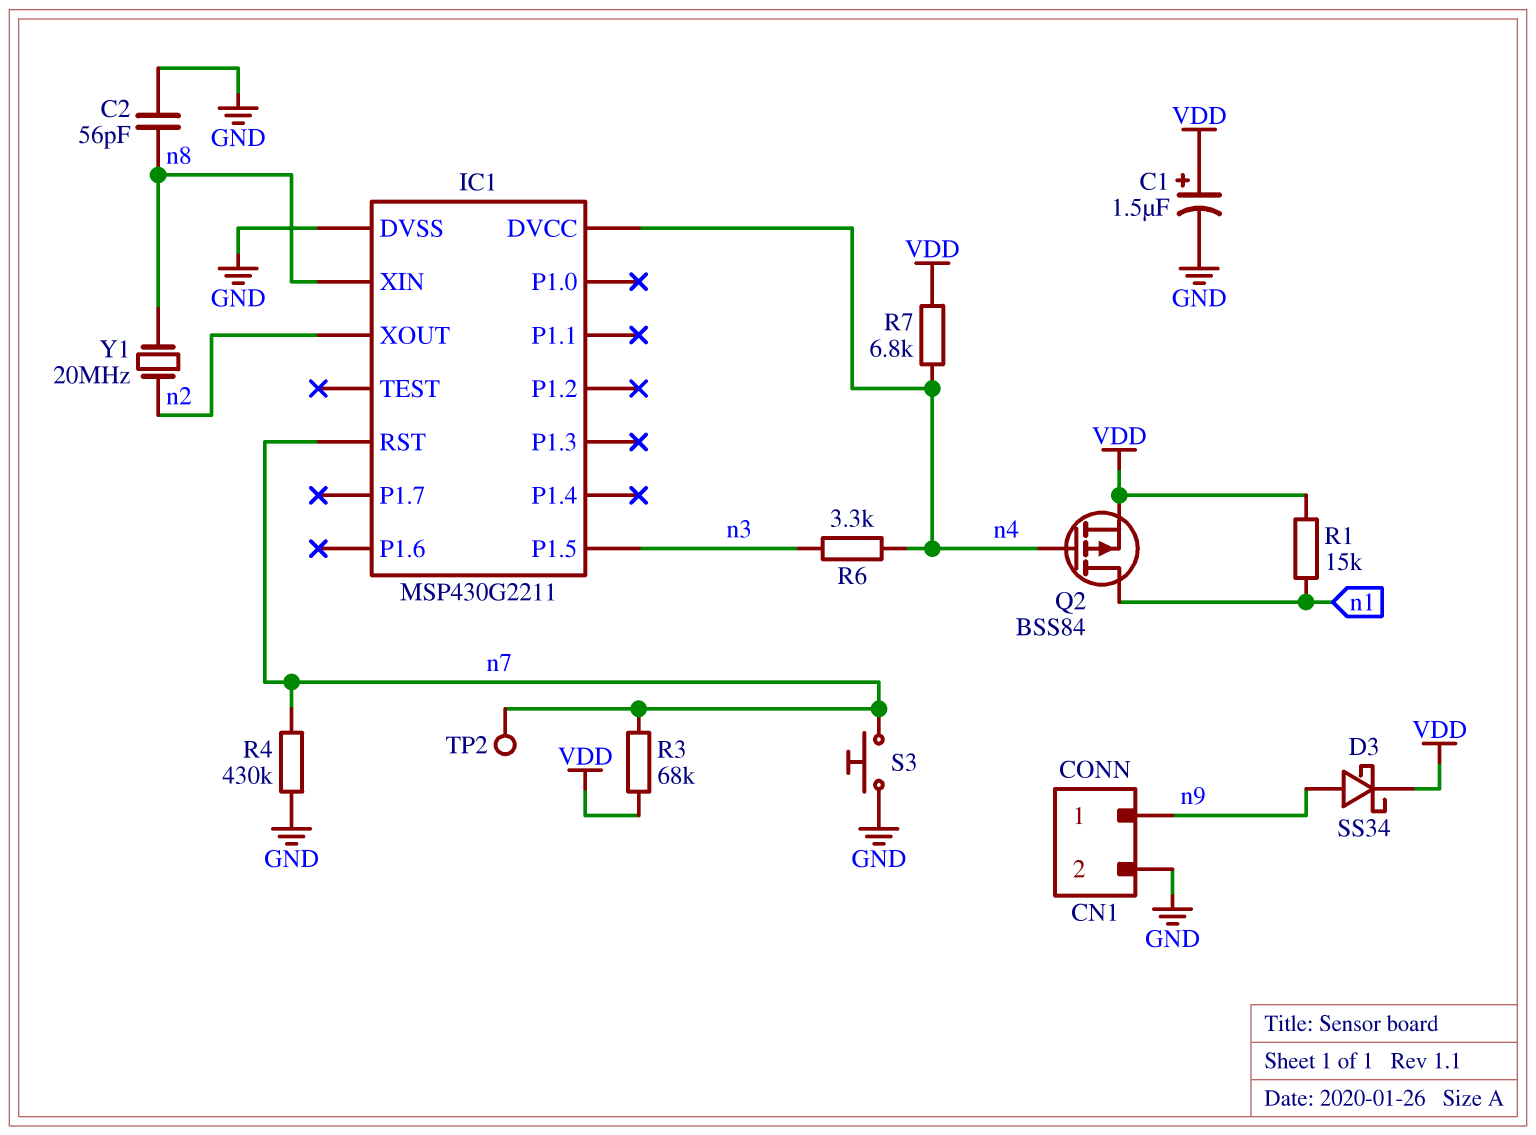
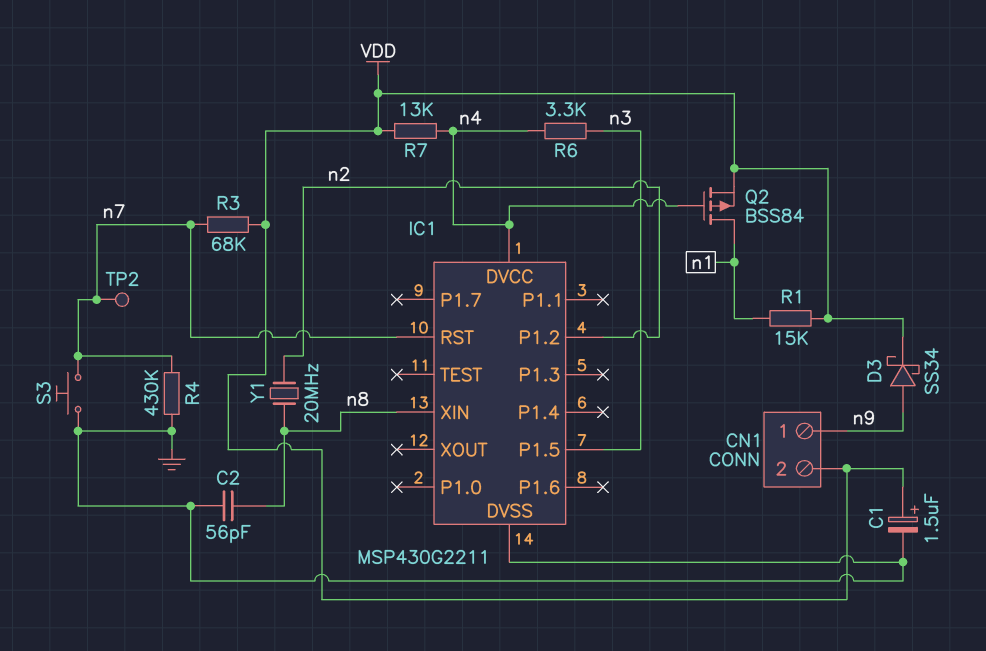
CN1 pin 2: GND -> VDD
IC1 pin P1.2: none -> n2
IC1 pin XOUT: n2 -> none
R7: 6.8k (VDD, n4) -> 13k (VDD, n4)

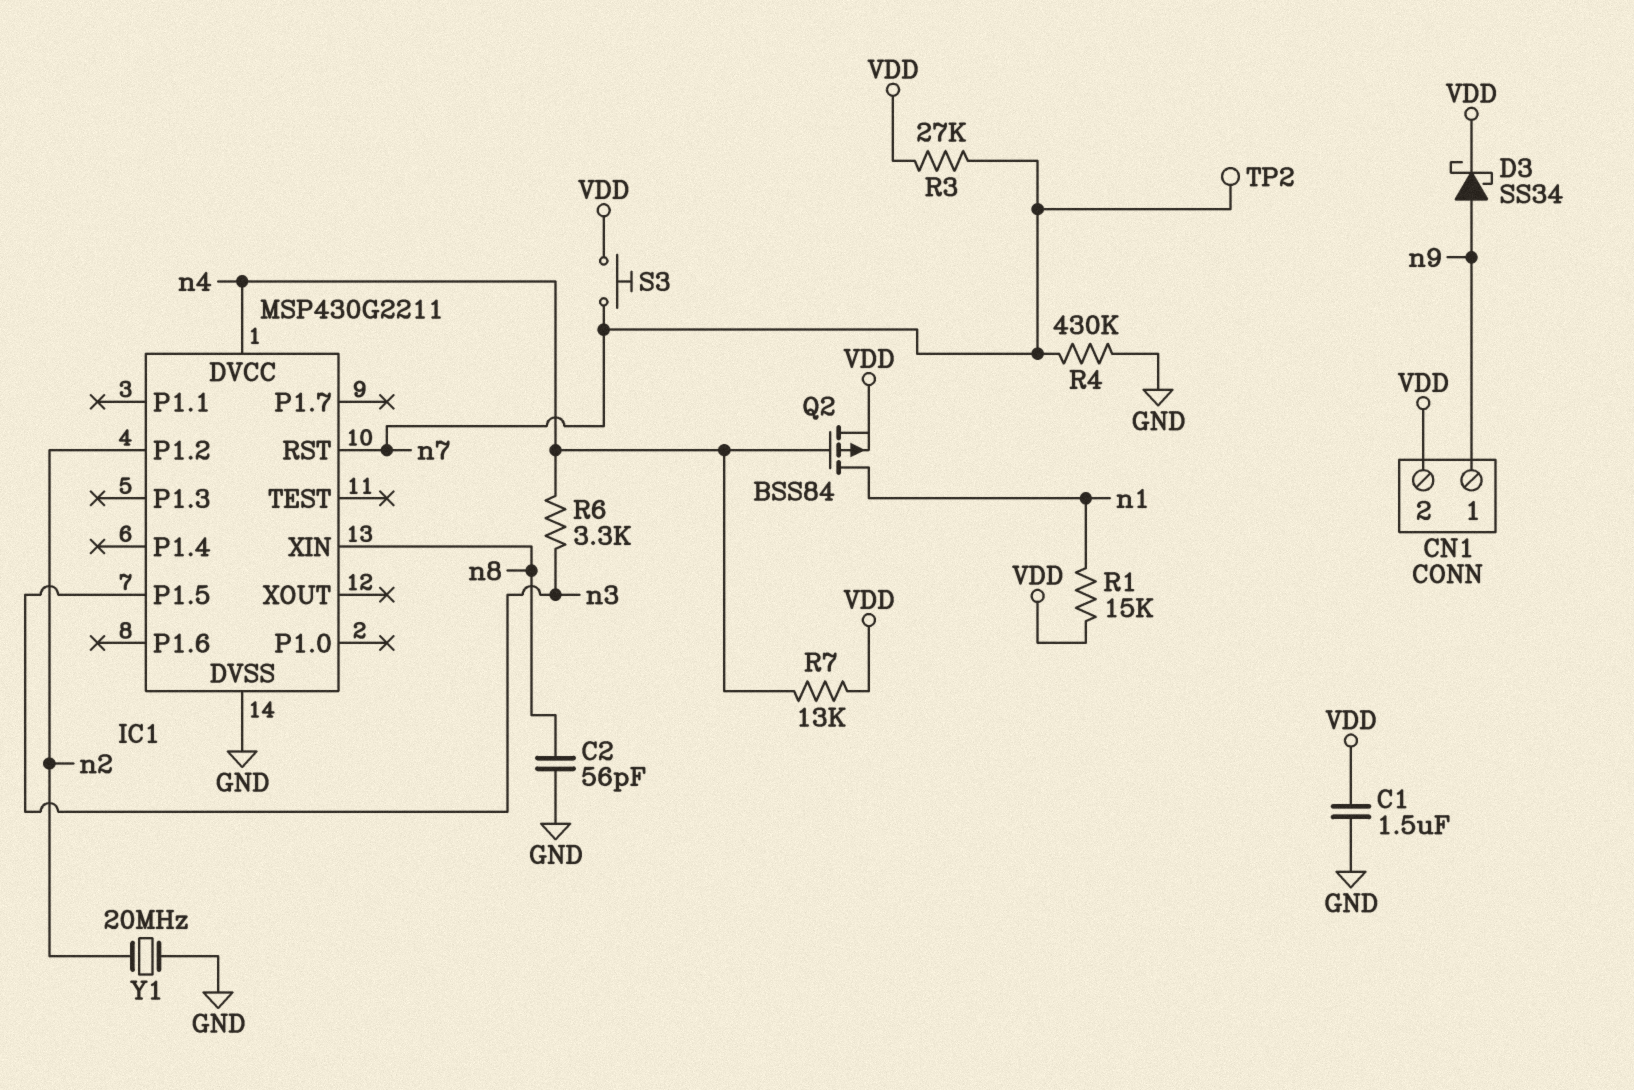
C1: 1.5uF (plus VDD, minus GND) -> 1.5uF (GND, VDD)
R3: 68k (VDD, n7) -> 27k (VDD, n7)
S3: button (GND, n7) -> button (VDD, n7)
Y1: 20MHz (n2, n8) -> 20MHz (GND, n2)

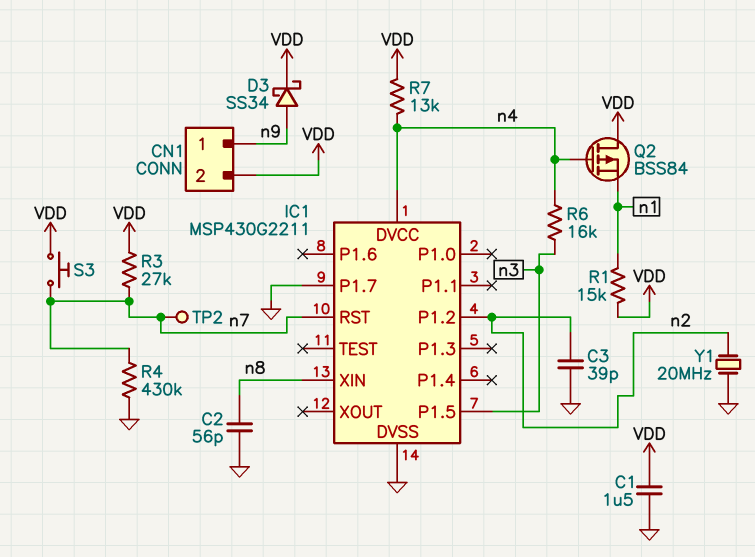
C3: none -> 39pF (GND, n2)
IC1 pin P1.7: none -> GND
Q2: PMOS BSS84 (G n4, D n1, S VDD) -> PMOS BSS84 (G n4, D VDD, S n1)
R6: 3.3k (n3, n4) -> 16k (n3, n4)

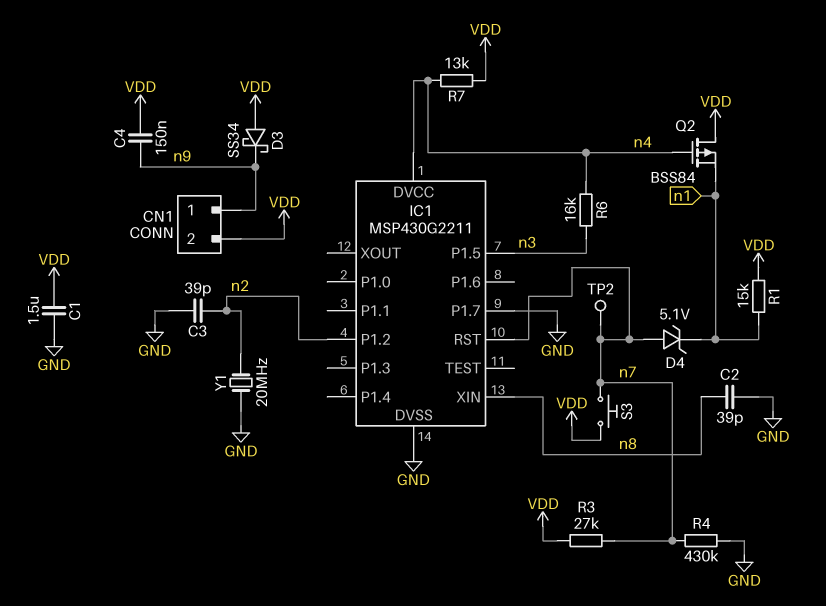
C2: 56pF (GND, n8) -> 39pF (GND, n8)
C4: none -> 150nF (VDD, n9)
D3: schottky SS34 (A n9, K VDD) -> schottky SS34 (A VDD, K n9)
D4: none -> zener 5.1V (A n7, K n1)

